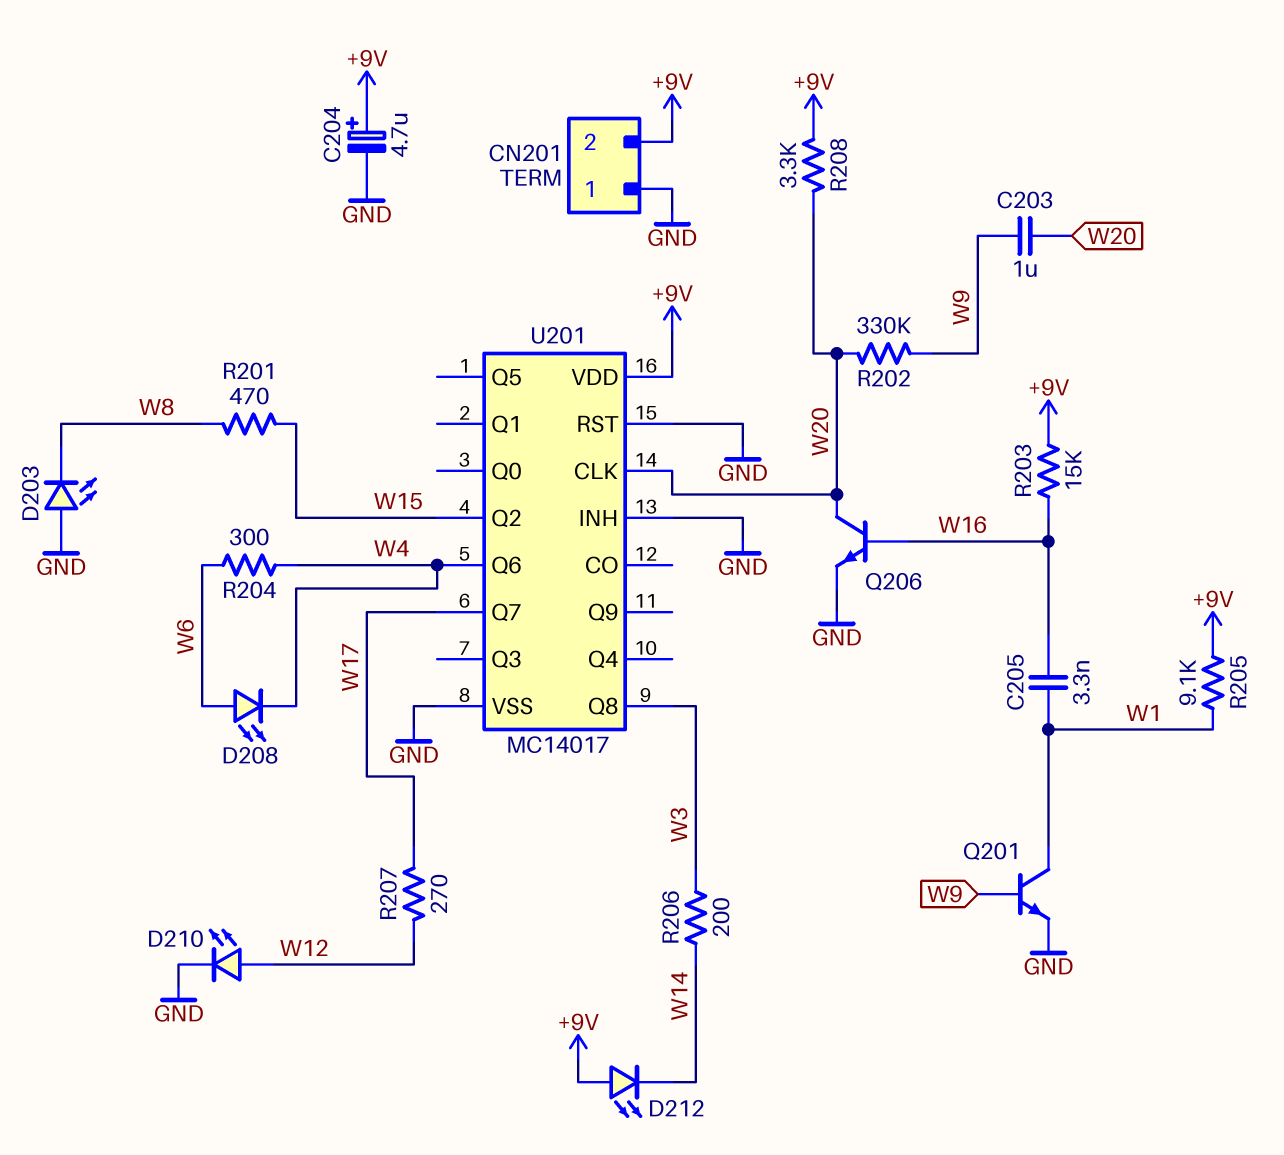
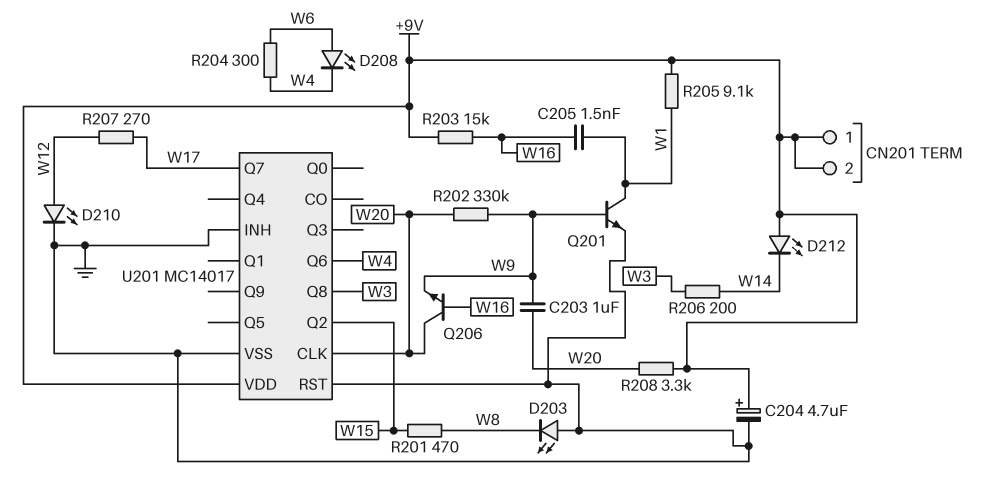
C205: 3.3nF (W1, W16) -> 1.5nF (W1, W16)
CN201 pin 1: GND -> +9V
Q206: NPN (B W16, C W20, E GND) -> NPN (B W16, C W20, E W9)

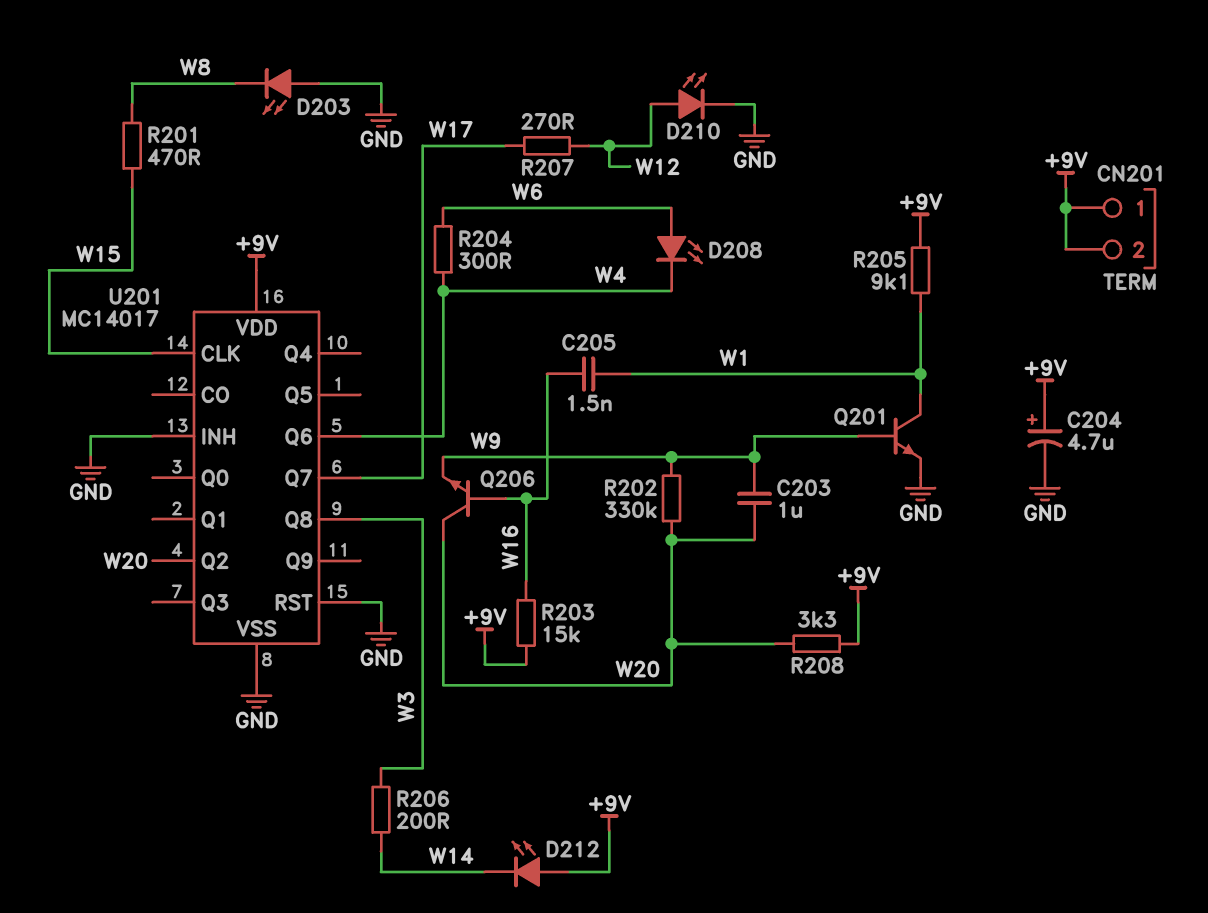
U201 pin CLK: W20 -> W15
U201 pin Q2: W15 -> W20

